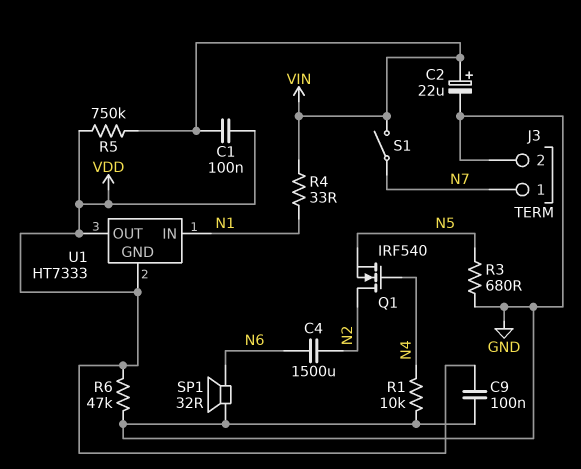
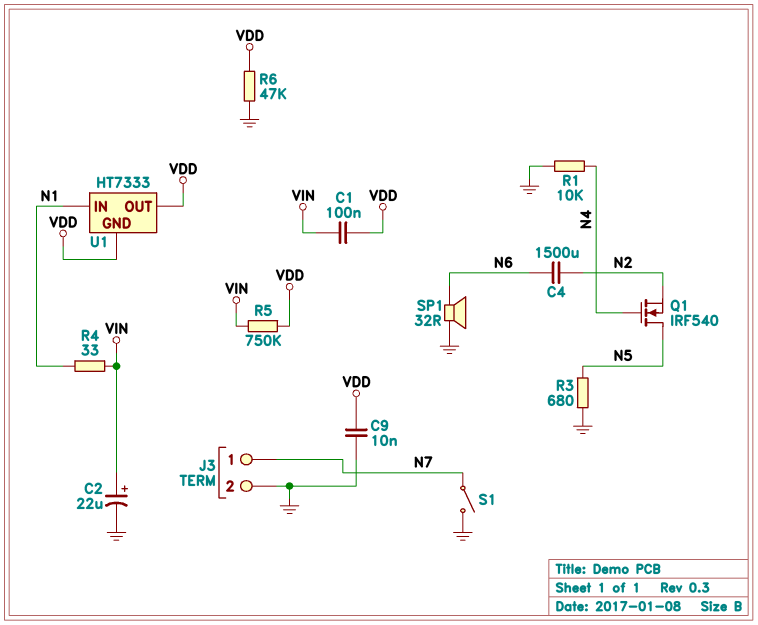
C9: 100nF (GND, VDD) -> 10nF (GND, VDD)
Q1: NMOS IRF540 (G N4, D N2, S N5) -> NMOS IRF540 (G N4, D N5, S N2)
S1: switch (N7, VIN) -> switch (GND, N7)

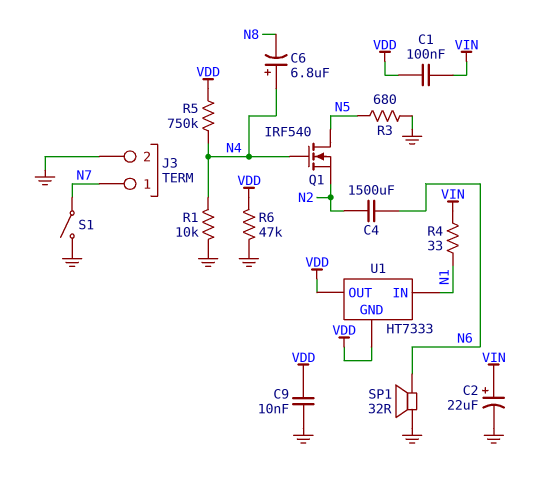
C6: none -> 6.8uF (plus N4, minus N8)
R5: 750k (VDD, VIN) -> 750k (N4, VDD)

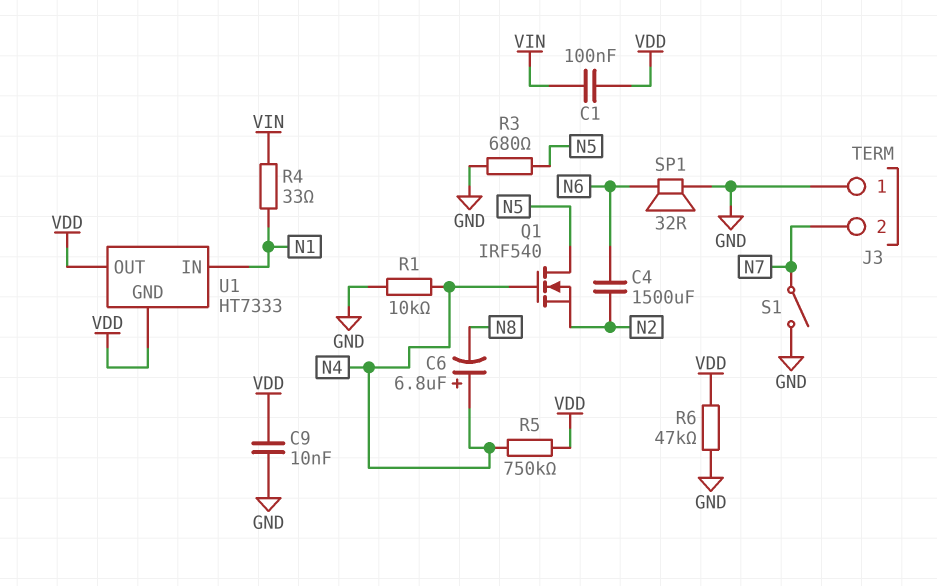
C2: 22uF (plus VIN, minus GND) -> none
J3 pin 1: N7 -> GND
J3 pin 2: GND -> N7

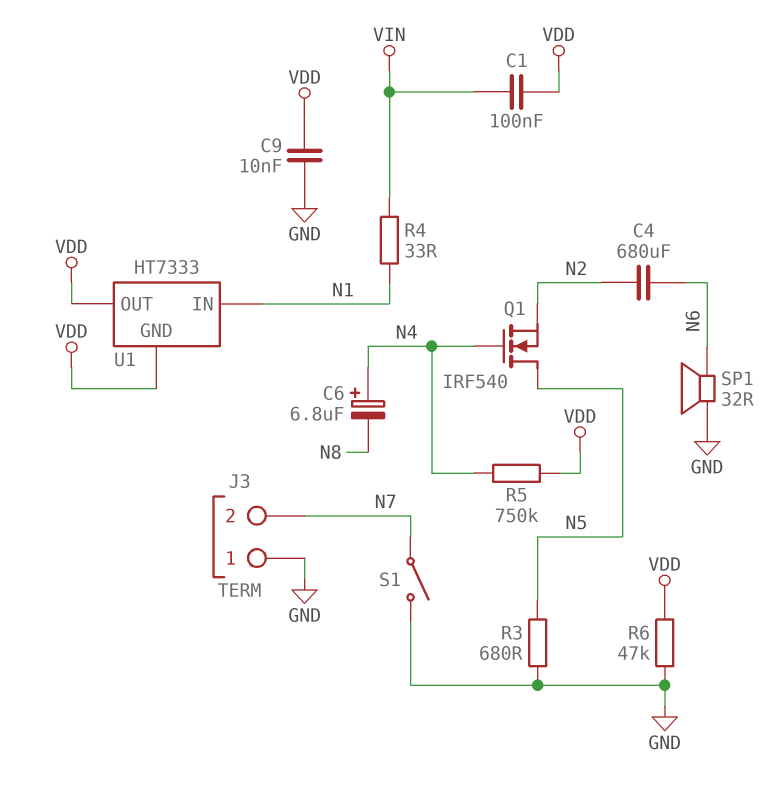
C4: 1500uF (N2, N6) -> 680uF (N2, N6)
R1: 10k (GND, N4) -> none

